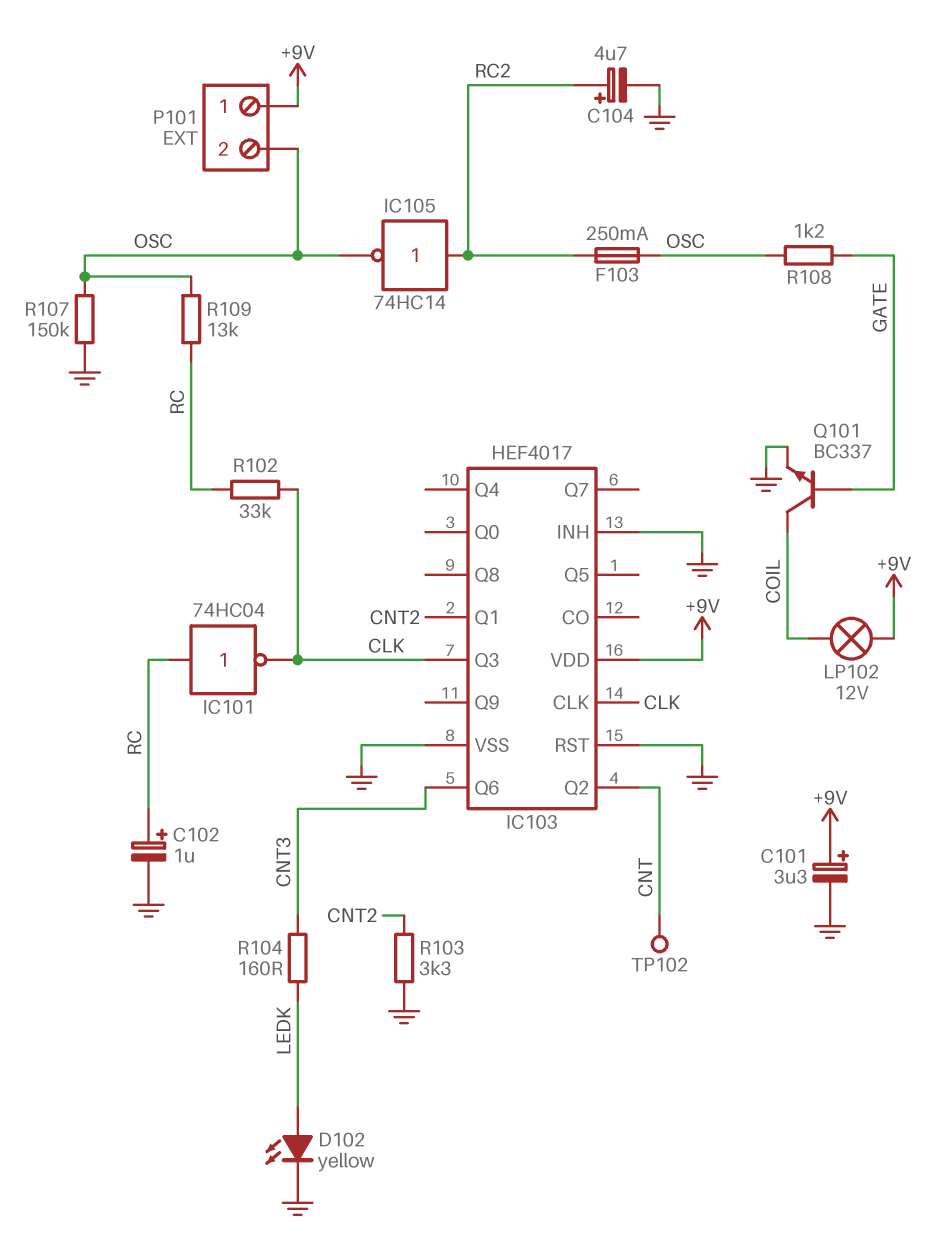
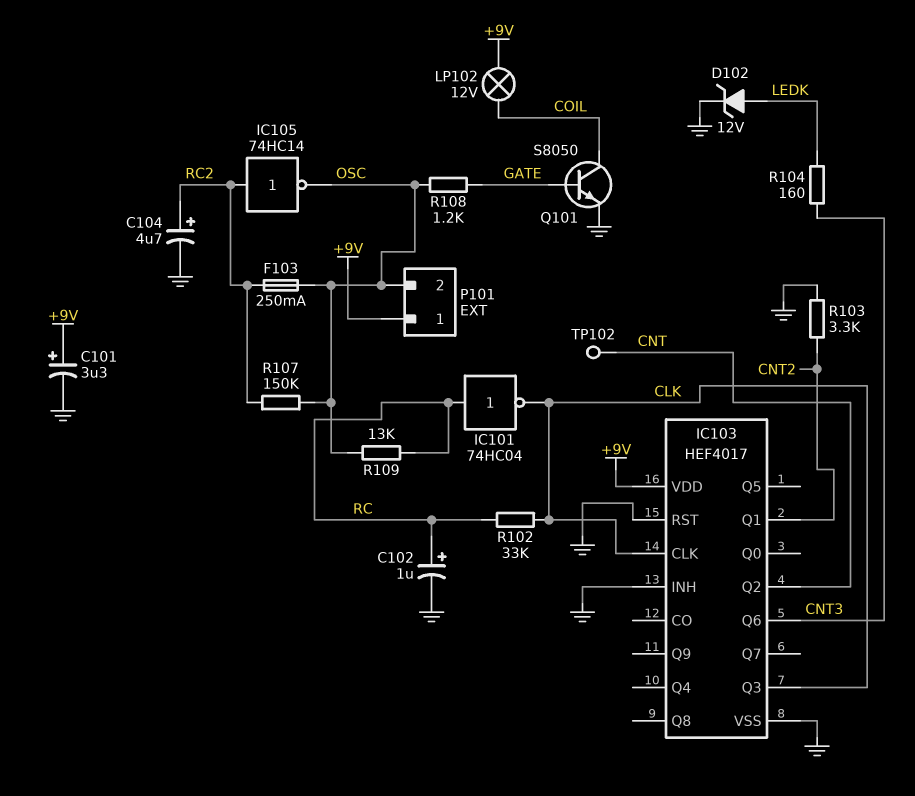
D102: LED yellow (A LEDK, K GND) -> zener 12V (A LEDK, K GND)
Q101: NPN BC337 (B GATE, C COIL, E GND) -> NPN S8050 (B GATE, C COIL, E GND)
R107: 150k (GND, OSC) -> 150k (OSC, RC2)

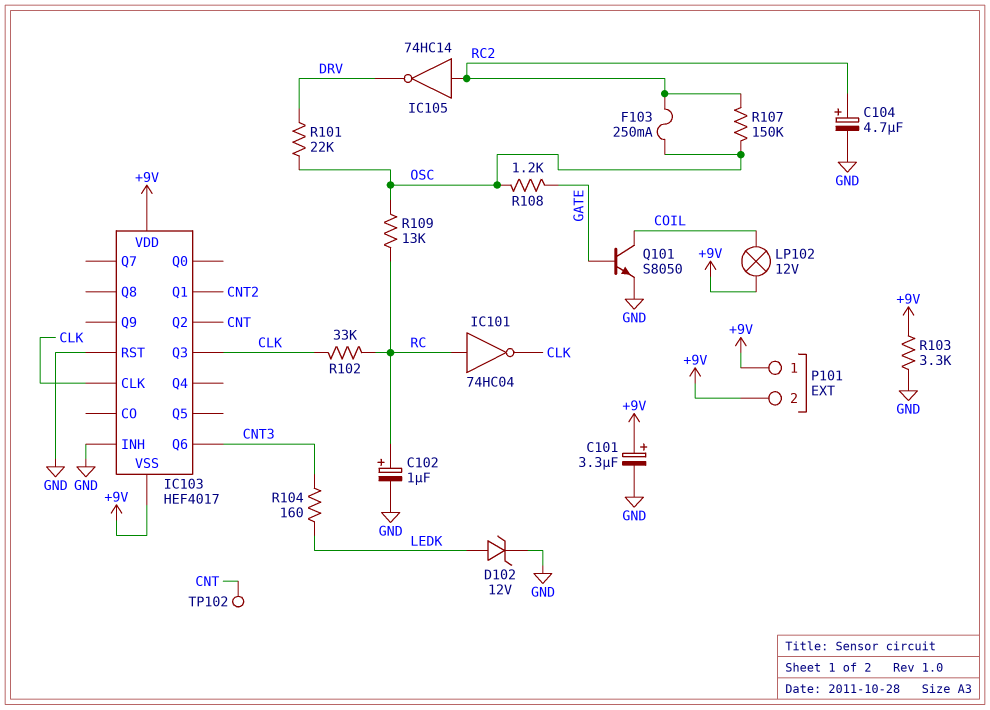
IC103 pin VSS: GND -> +9V
IC105: NOT 74HC14 (in RC2, out OSC) -> NOT 74HC14 (in RC2, out DRV)
P101 pin 2: OSC -> +9V
R101: none -> 22k (DRV, OSC)
R103: 3.3k (CNT2, GND) -> 3.3k (+9V, GND)

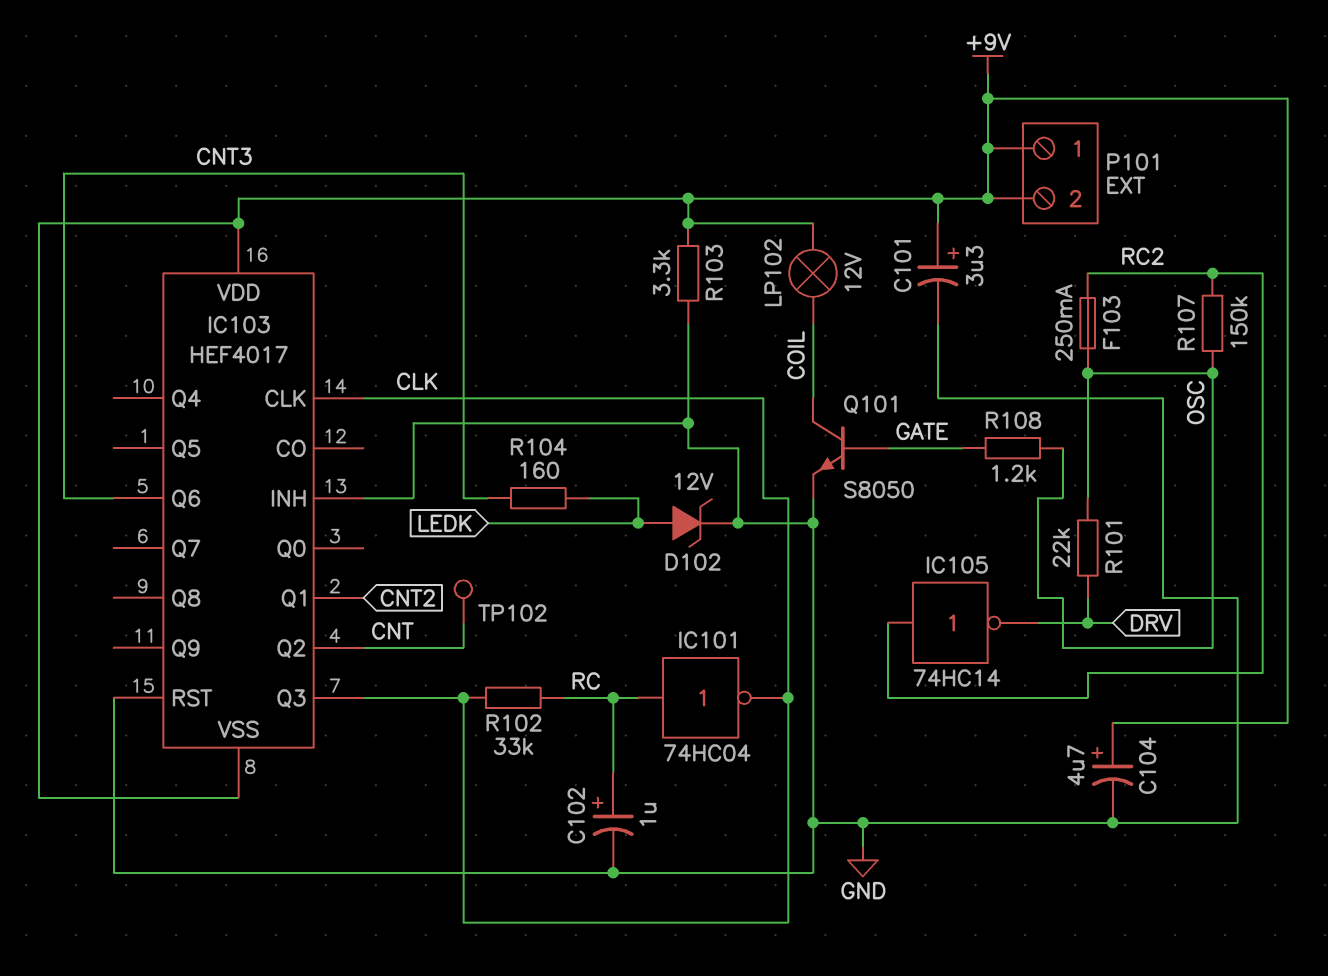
C104: 4.7uF (plus RC2, minus GND) -> 4.7uF (plus +9V, minus GND)
R109: 13k (OSC, RC) -> none

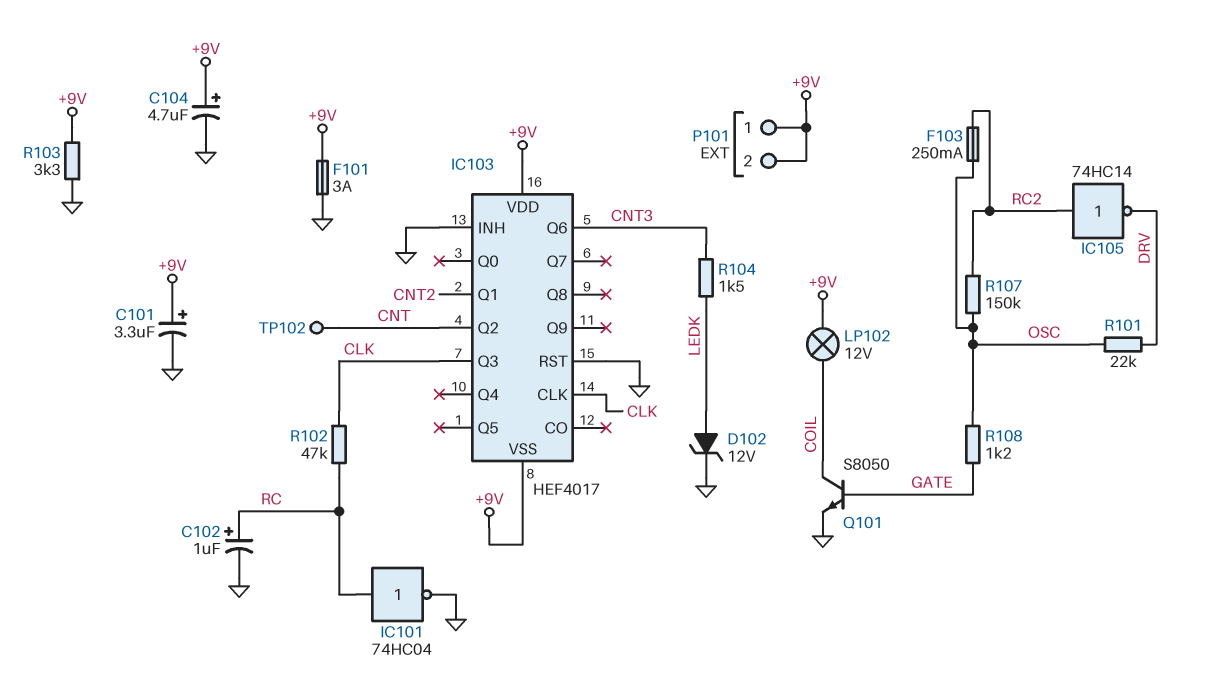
F101: none -> 3A (+9V, GND)
IC101: NOT 74HC04 (in RC, out CLK) -> NOT 74HC04 (in RC, out GND)
R102: 33k (CLK, RC) -> 47k (CLK, RC)
R104: 160 (CNT3, LEDK) -> 1.5k (CNT3, LEDK)

